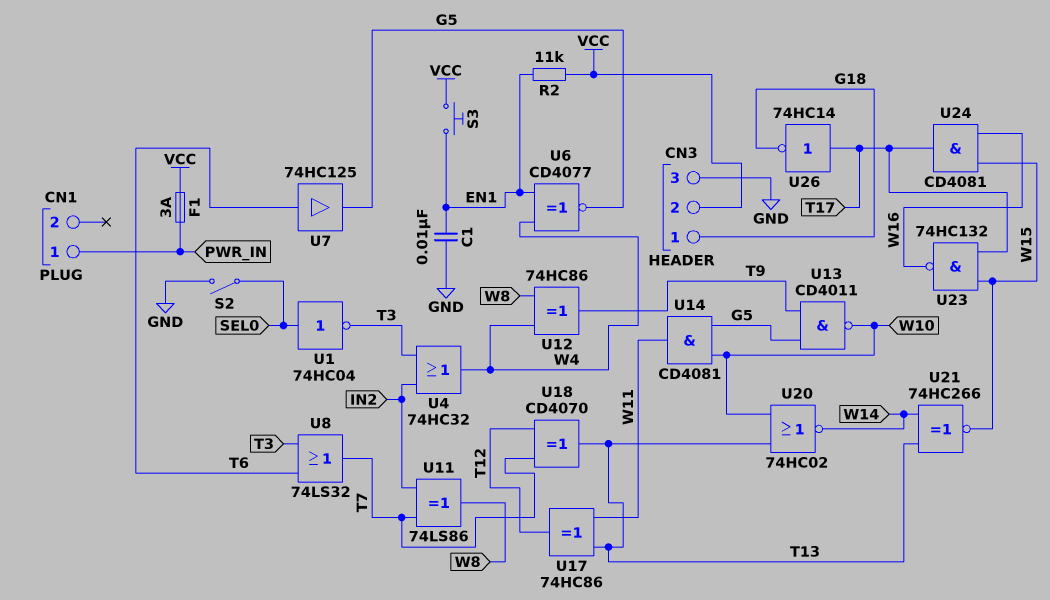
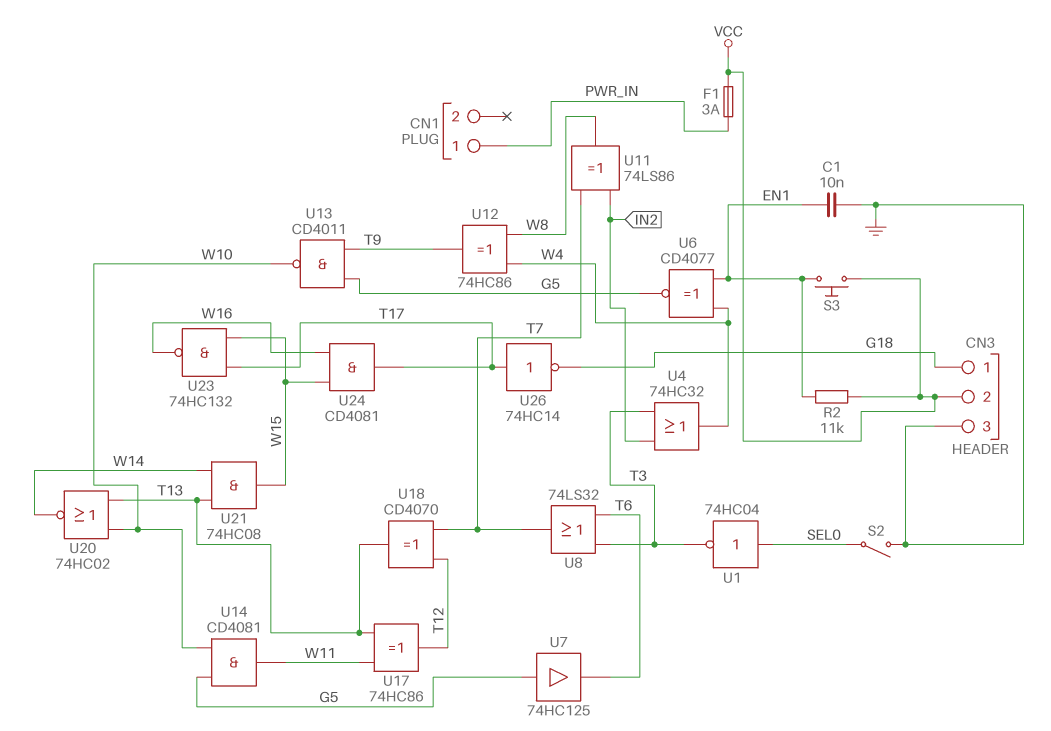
U7: buffer 74HC125 (in T6, out G5) -> buffer 74HC125 (in G5, out T6)
U21: XNOR 74HC266 (in T13, in W14, out W15) -> AND 74HC08 (in T13, in W14, out W15)

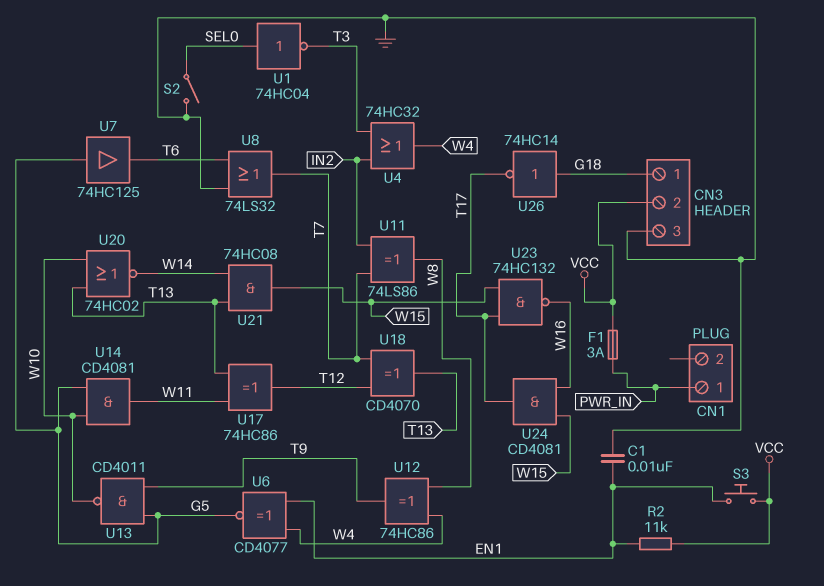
U8: OR 74LS32 (in T3, in T6, out T7) -> OR 74LS32 (in GND, in T6, out T7)
U26: NOT 74HC14 (in T17, out G18) -> NOT 74HC14 (in G18, out T17)

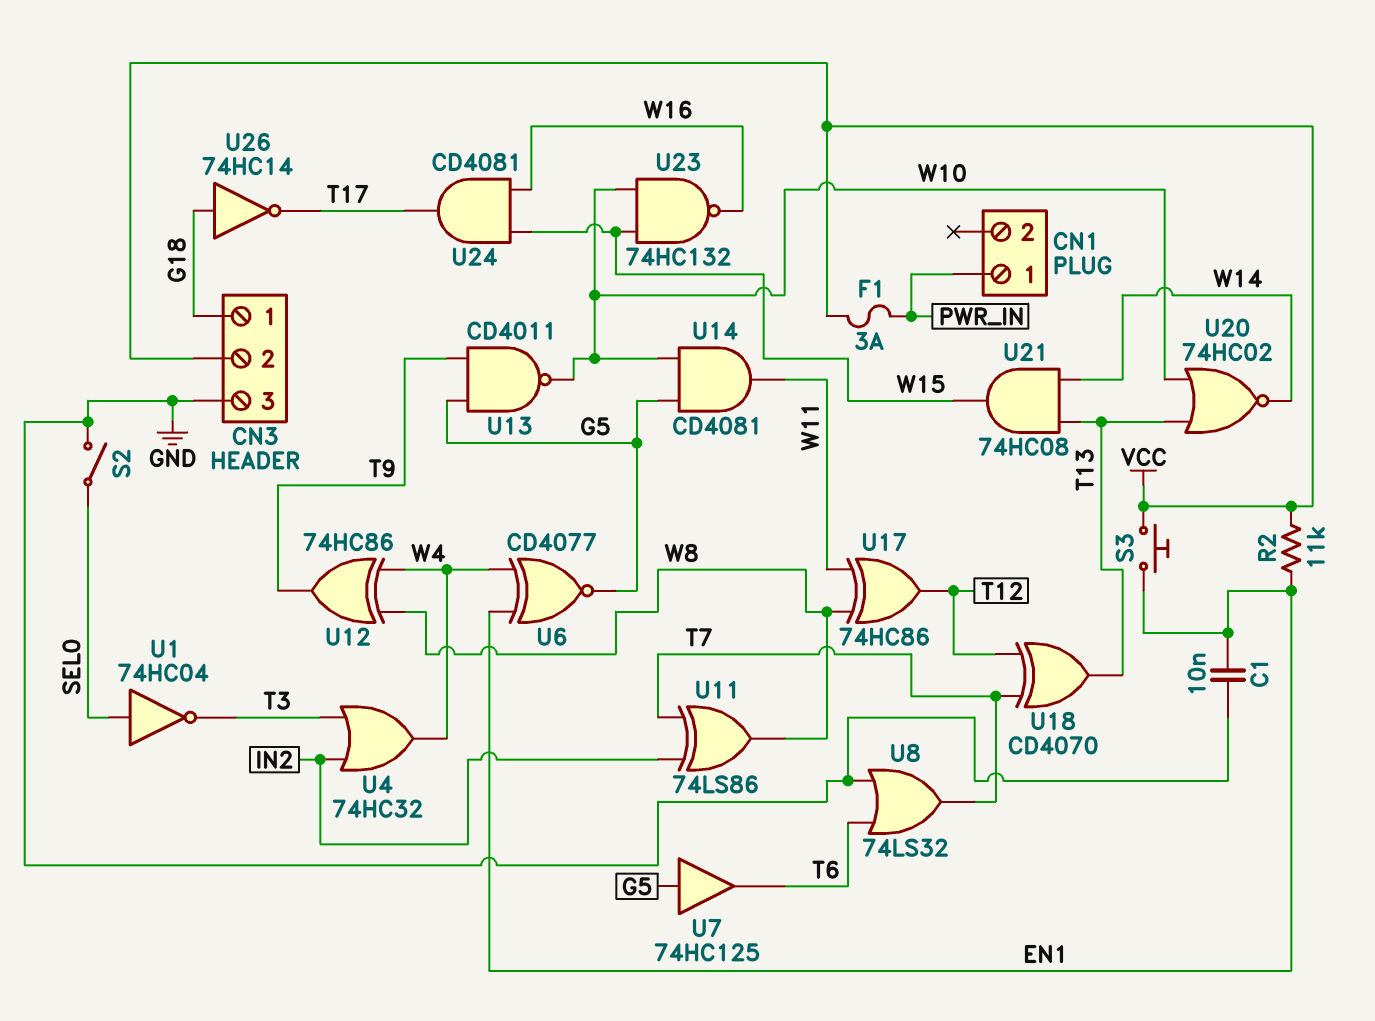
U17: XOR 74HC86 (in T13, in W11, out T12) -> XOR 74HC86 (in W8, in W11, out T12)
U23: NAND 74HC132 (in T17, in W15, out W16) -> NAND 74HC132 (in W10, in W15, out W16)

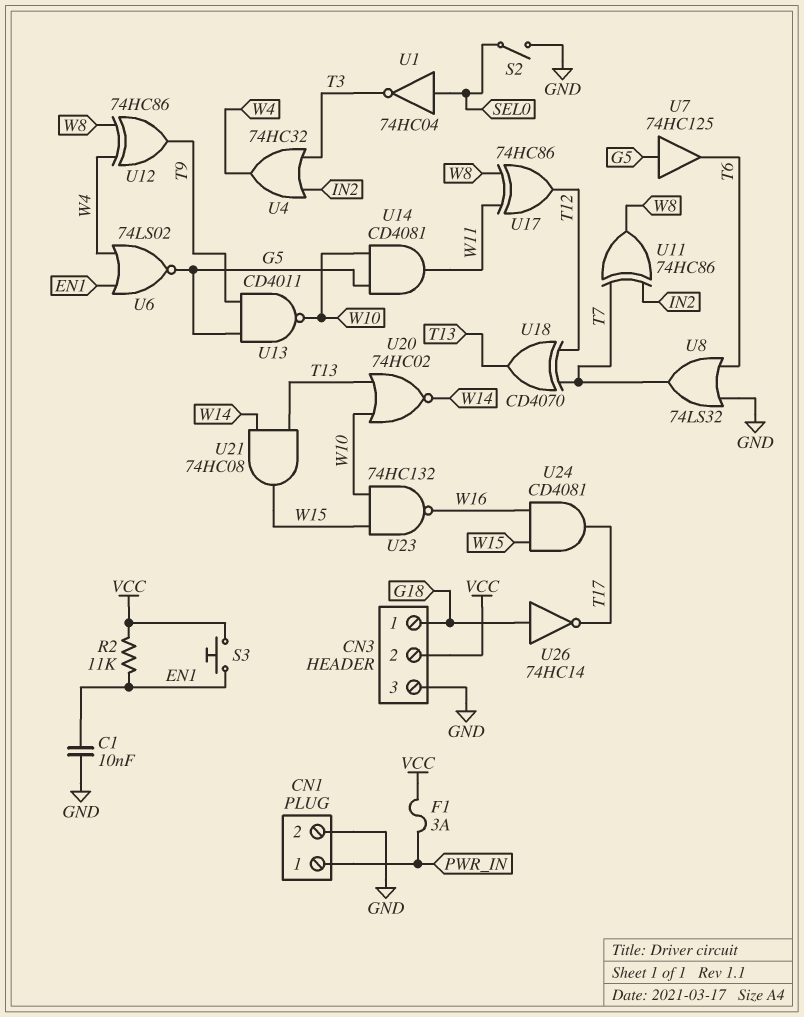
CN1 pin 2: none -> GND
U6: XNOR CD4077 (in EN1, in W4, out G5) -> NOR 74LS02 (in EN1, in W4, out G5)
U11: XOR 74LS86 (in IN2, in T7, out W8) -> XOR 74HC86 (in IN2, in T7, out W8)

